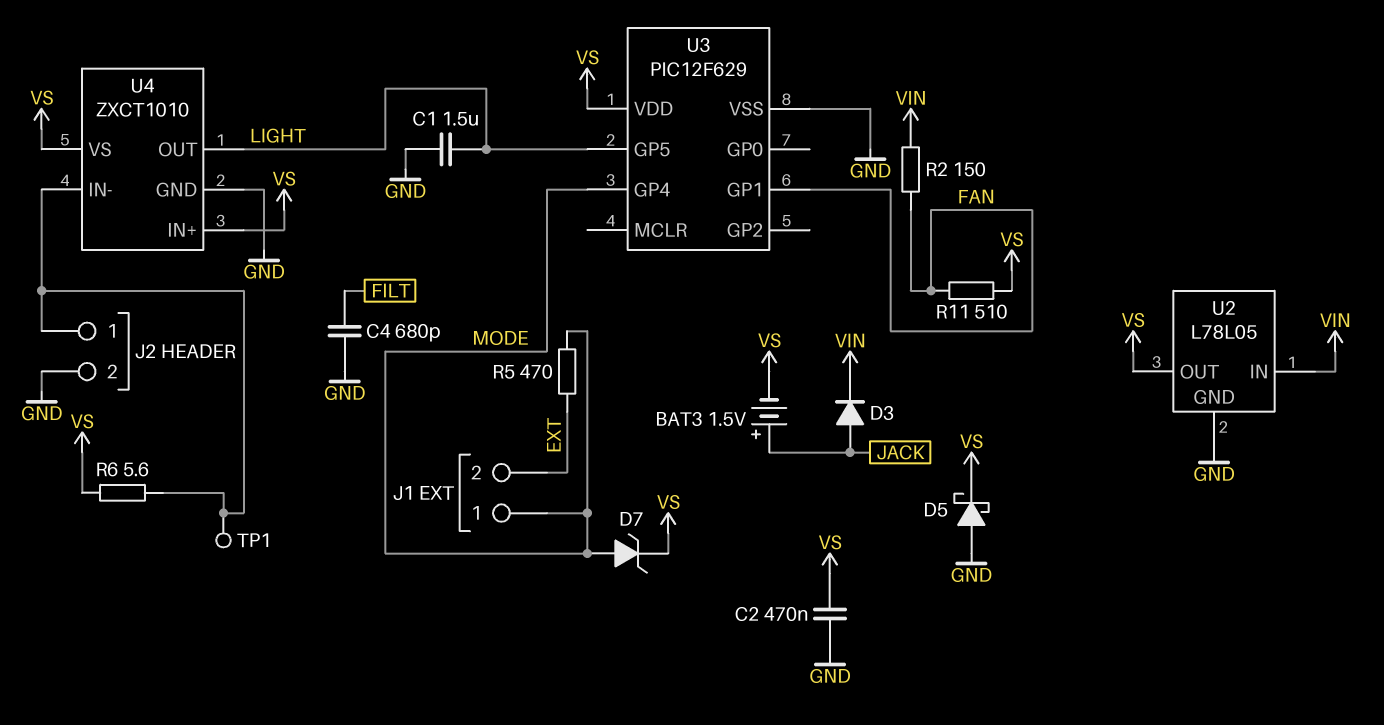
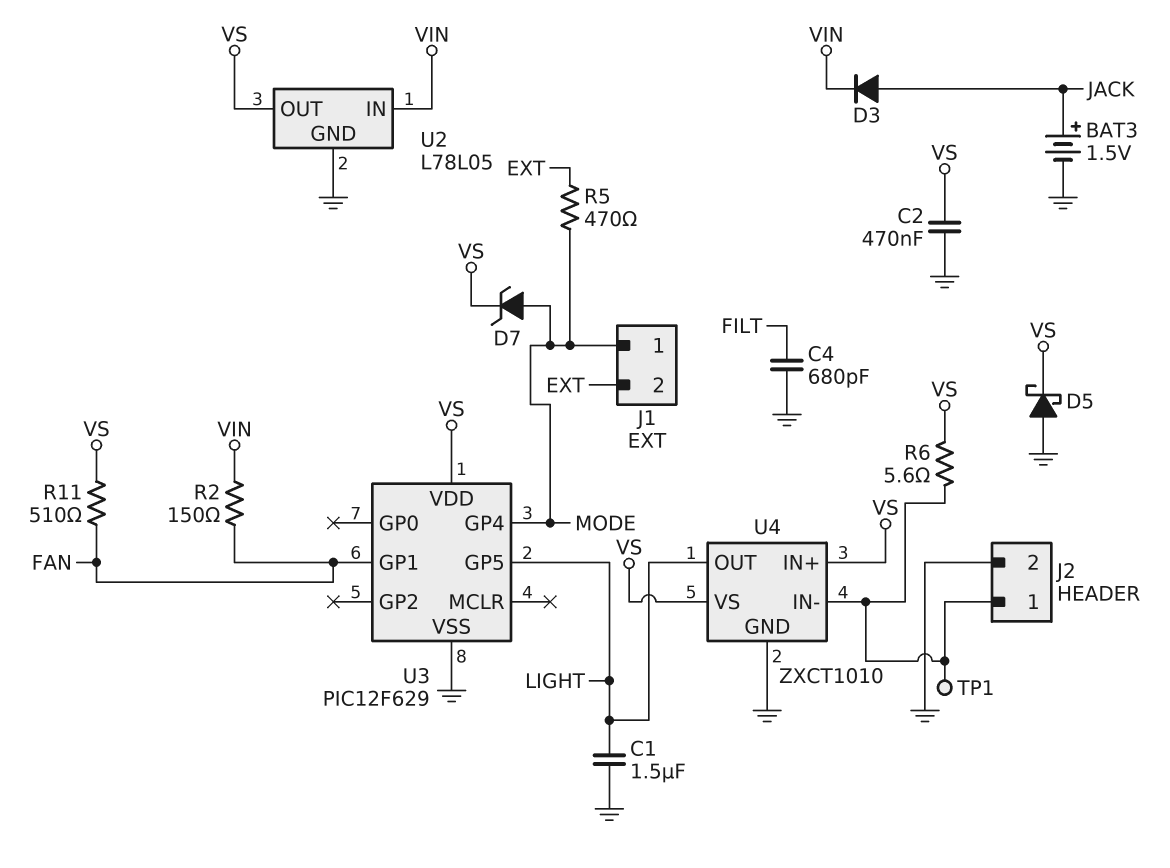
BAT3: 1.5V (plus JACK, minus VS) -> 1.5V (plus JACK, minus GND)

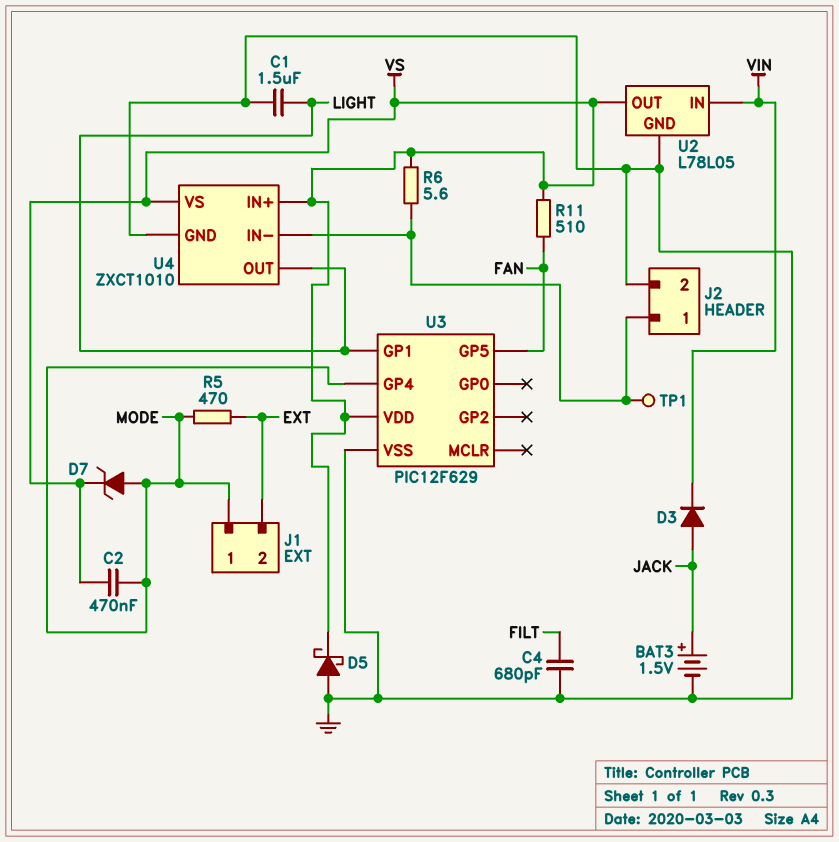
C2: 470nF (GND, VS) -> 470nF (MODE, VS)
R2: 150 (FAN, VIN) -> none
U3 pin GP1: FAN -> LIGHT
U3 pin GP5: LIGHT -> FAN

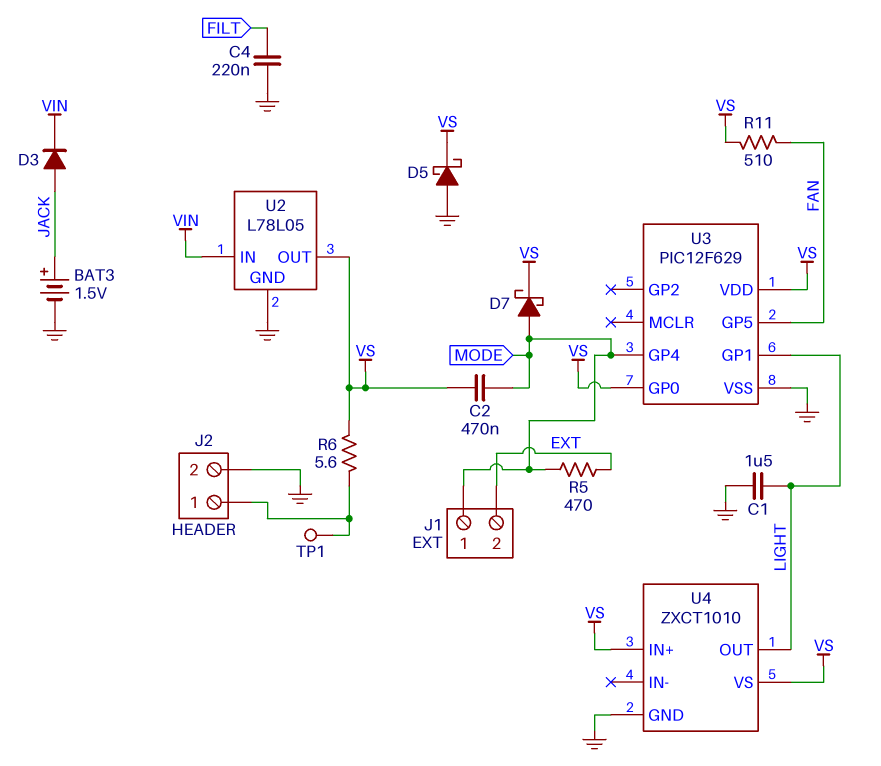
C4: 680pF (FILT, GND) -> 220nF (FILT, GND)
D7: zener (A MODE, K VS) -> schottky (A MODE, K VS)
U3 pin GP0: none -> VS
U4 pin IN-: J2/1 -> none

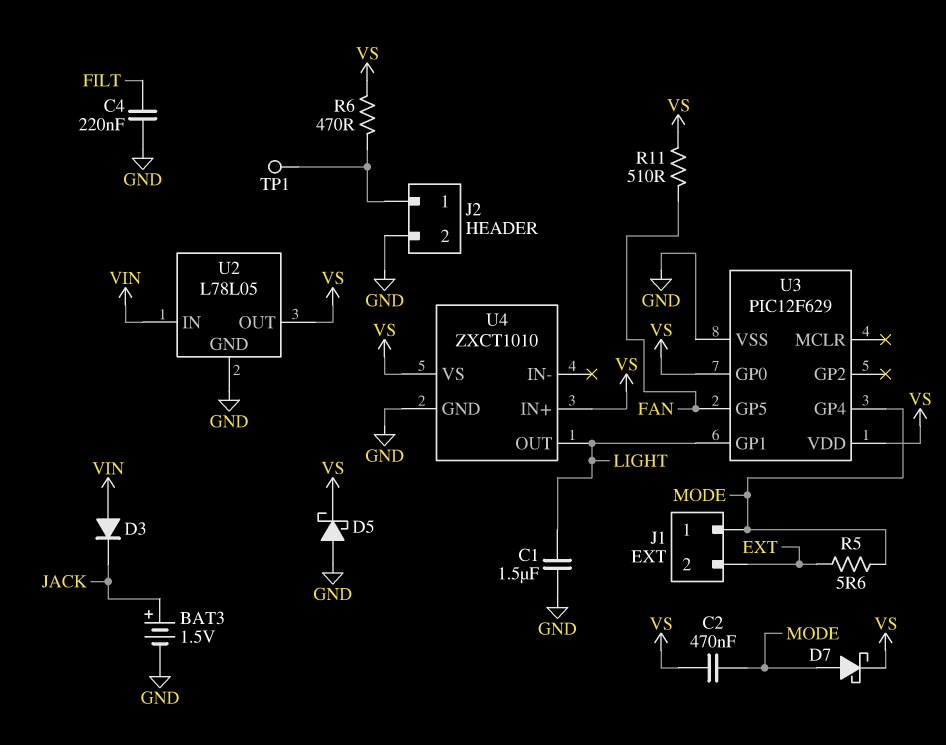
D3: diode (A JACK, K VIN) -> diode (A VIN, K JACK)
R5: 470 (EXT, MODE) -> 5.6 (EXT, MODE)
R6: 5.6 (J2/1, VS) -> 470 (J2/1, VS)

